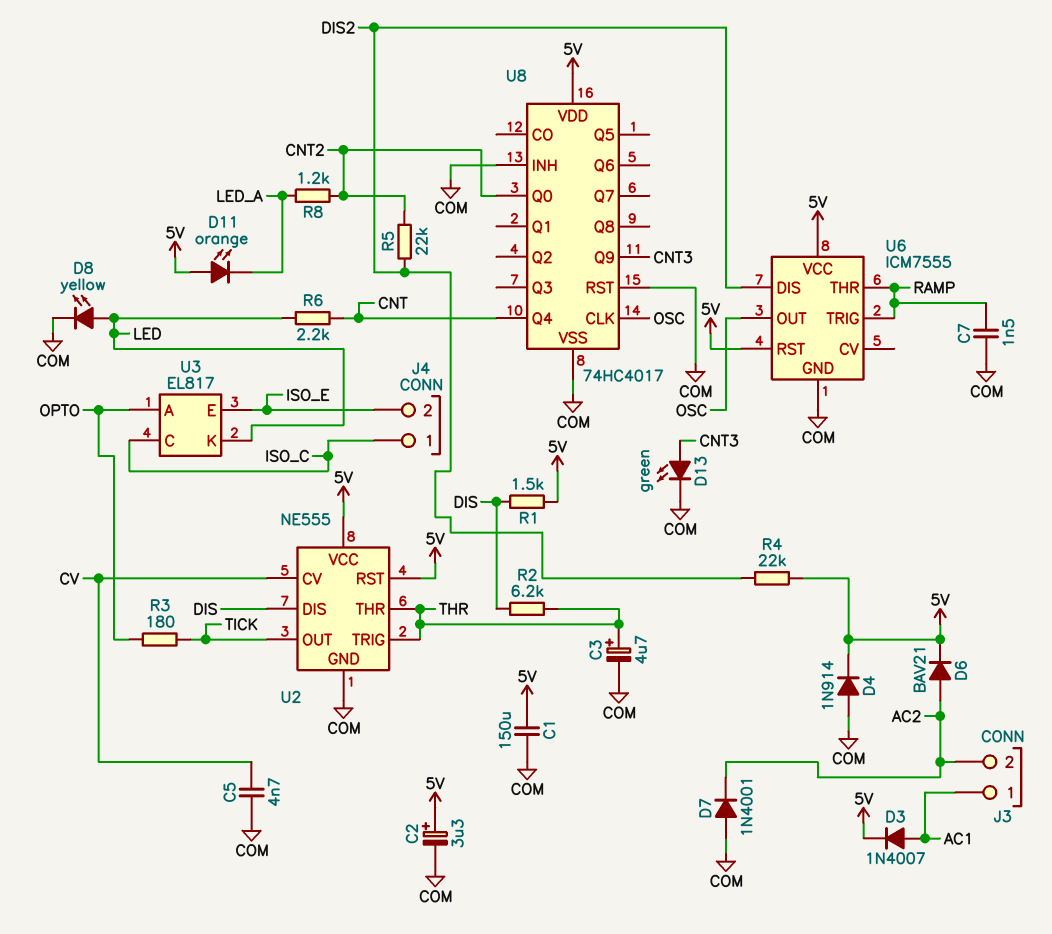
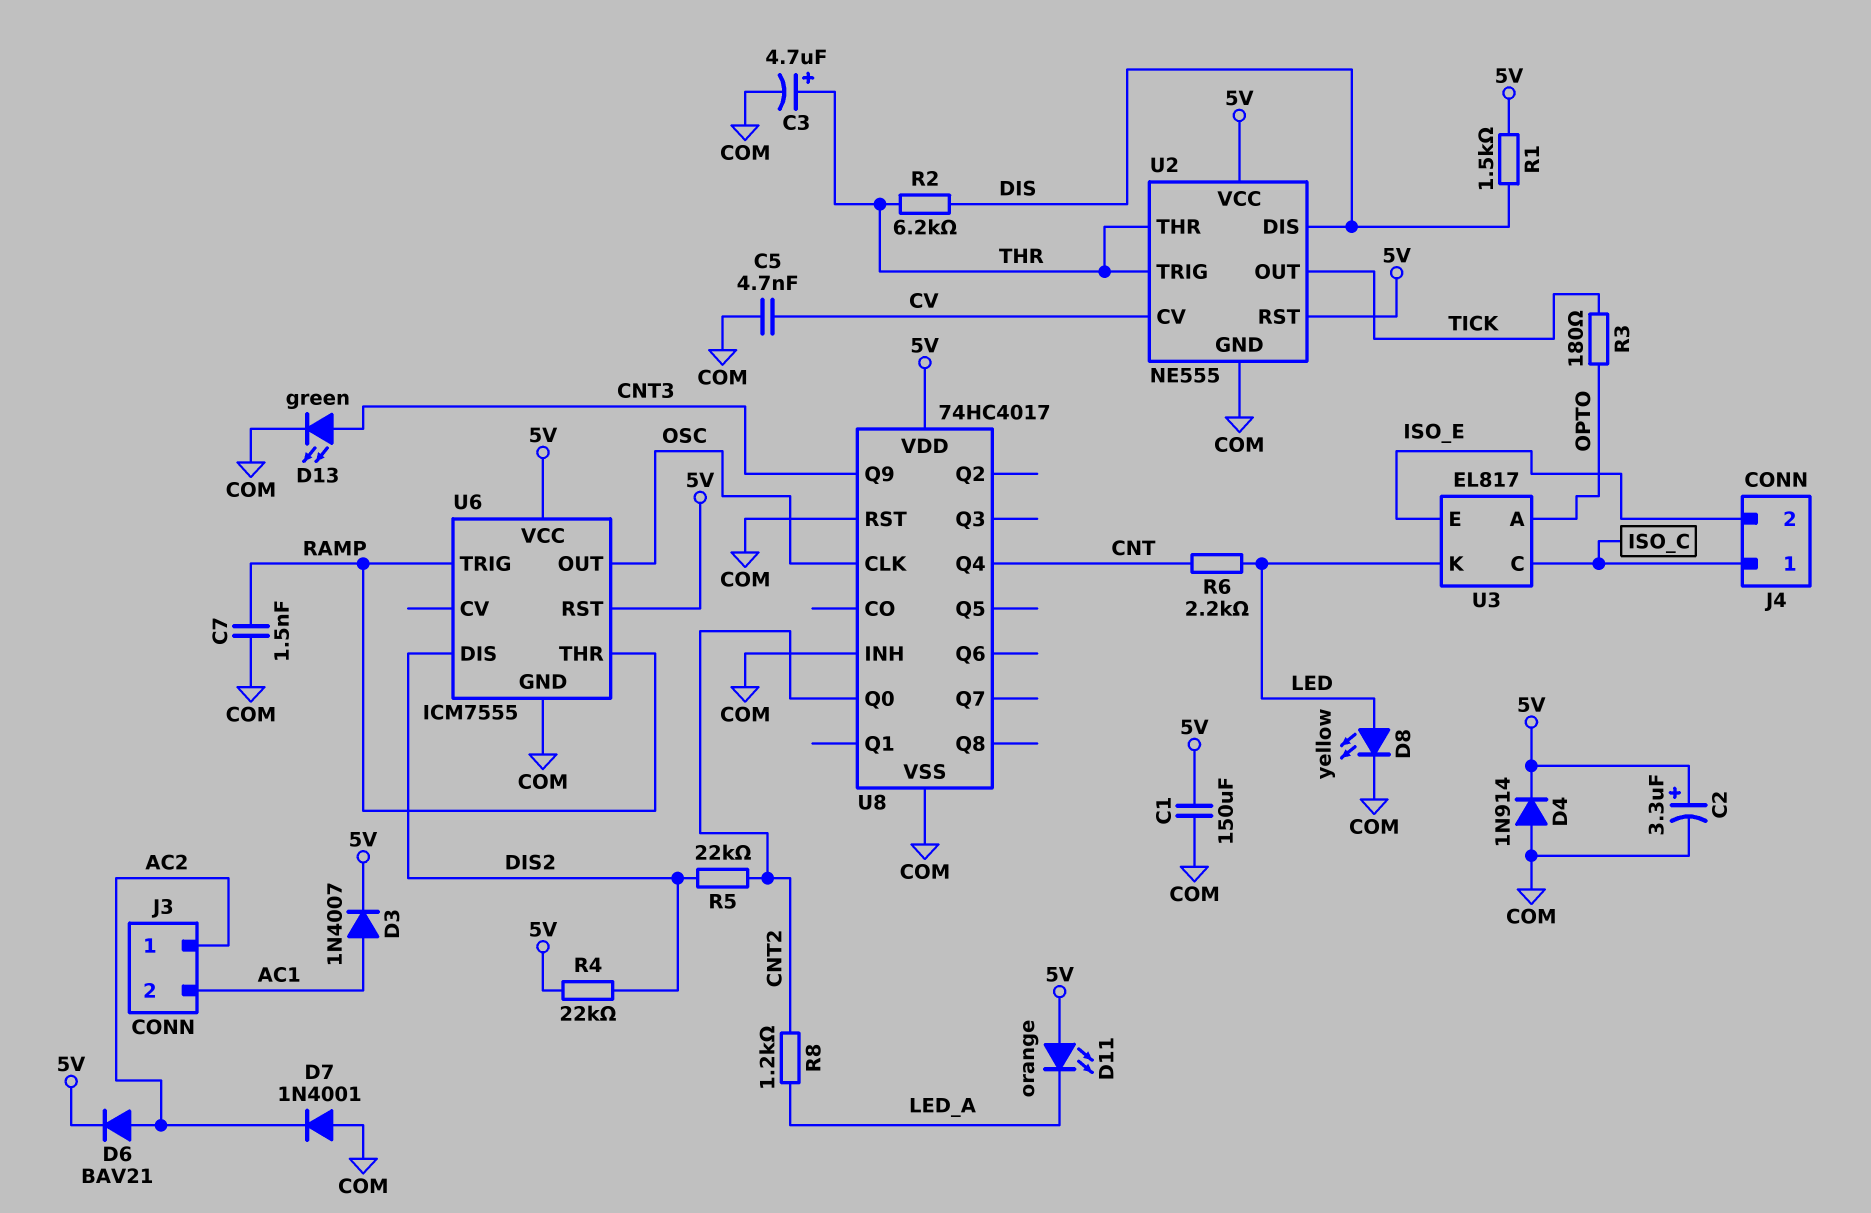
J3 pin 1: AC1 -> AC2
J3 pin 2: AC2 -> AC1

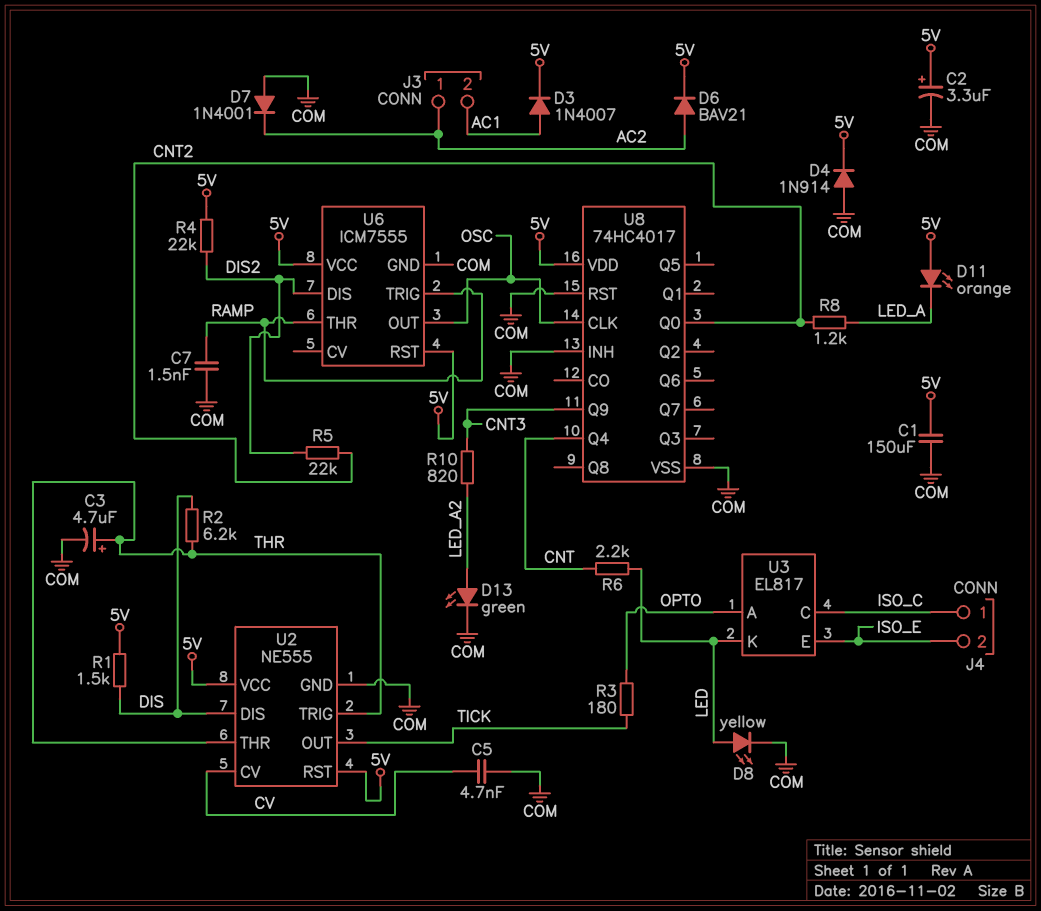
D13: LED green (A CNT3, K COM) -> LED green (A LED_A2, K COM)
R10: none -> 820 (CNT3, LED_A2)

